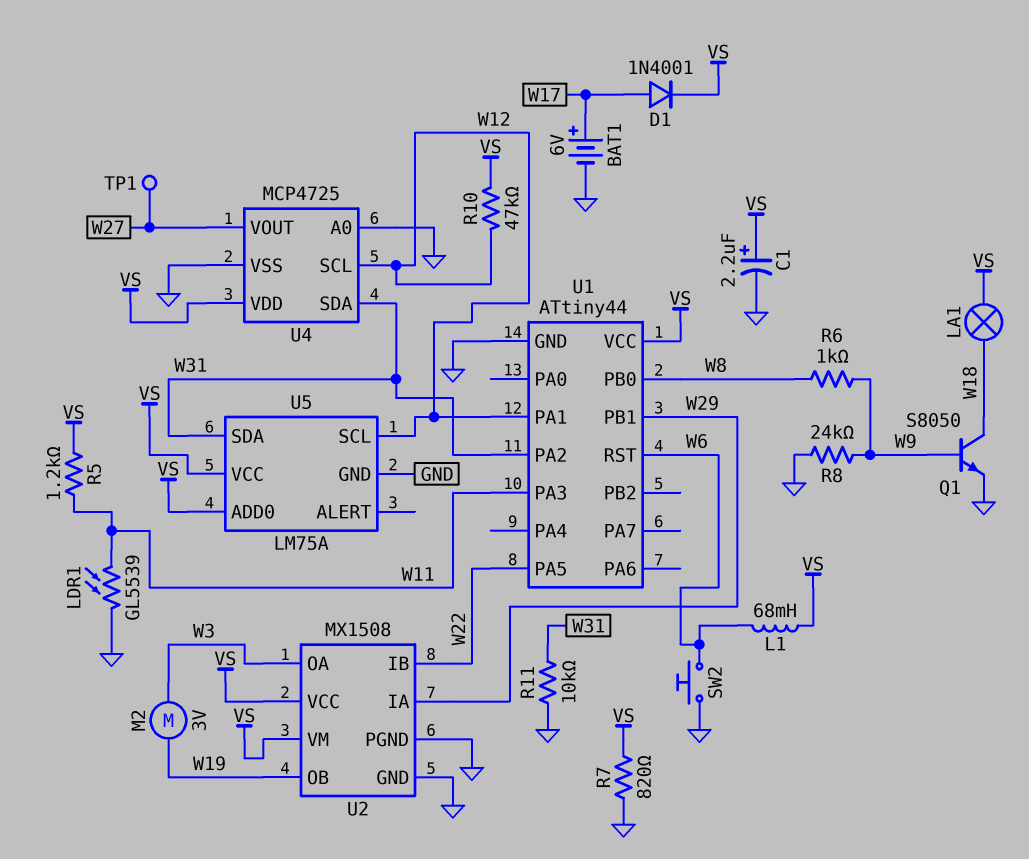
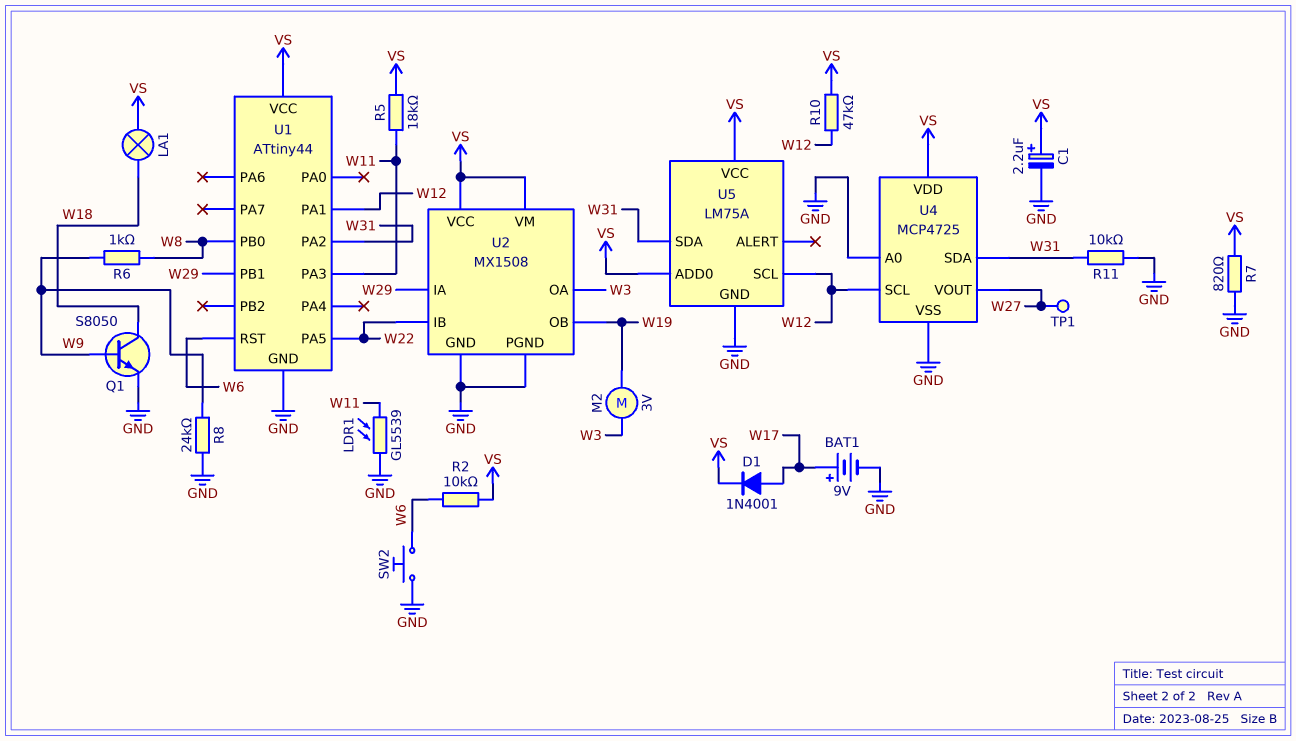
BAT1: 6V (plus W17, minus GND) -> 9V (plus W17, minus GND)
L1: 68mH (VS, W6) -> none
R2: none -> 10k (VS, W6)
R5: 1.2k (VS, W11) -> 18k (VS, W11)

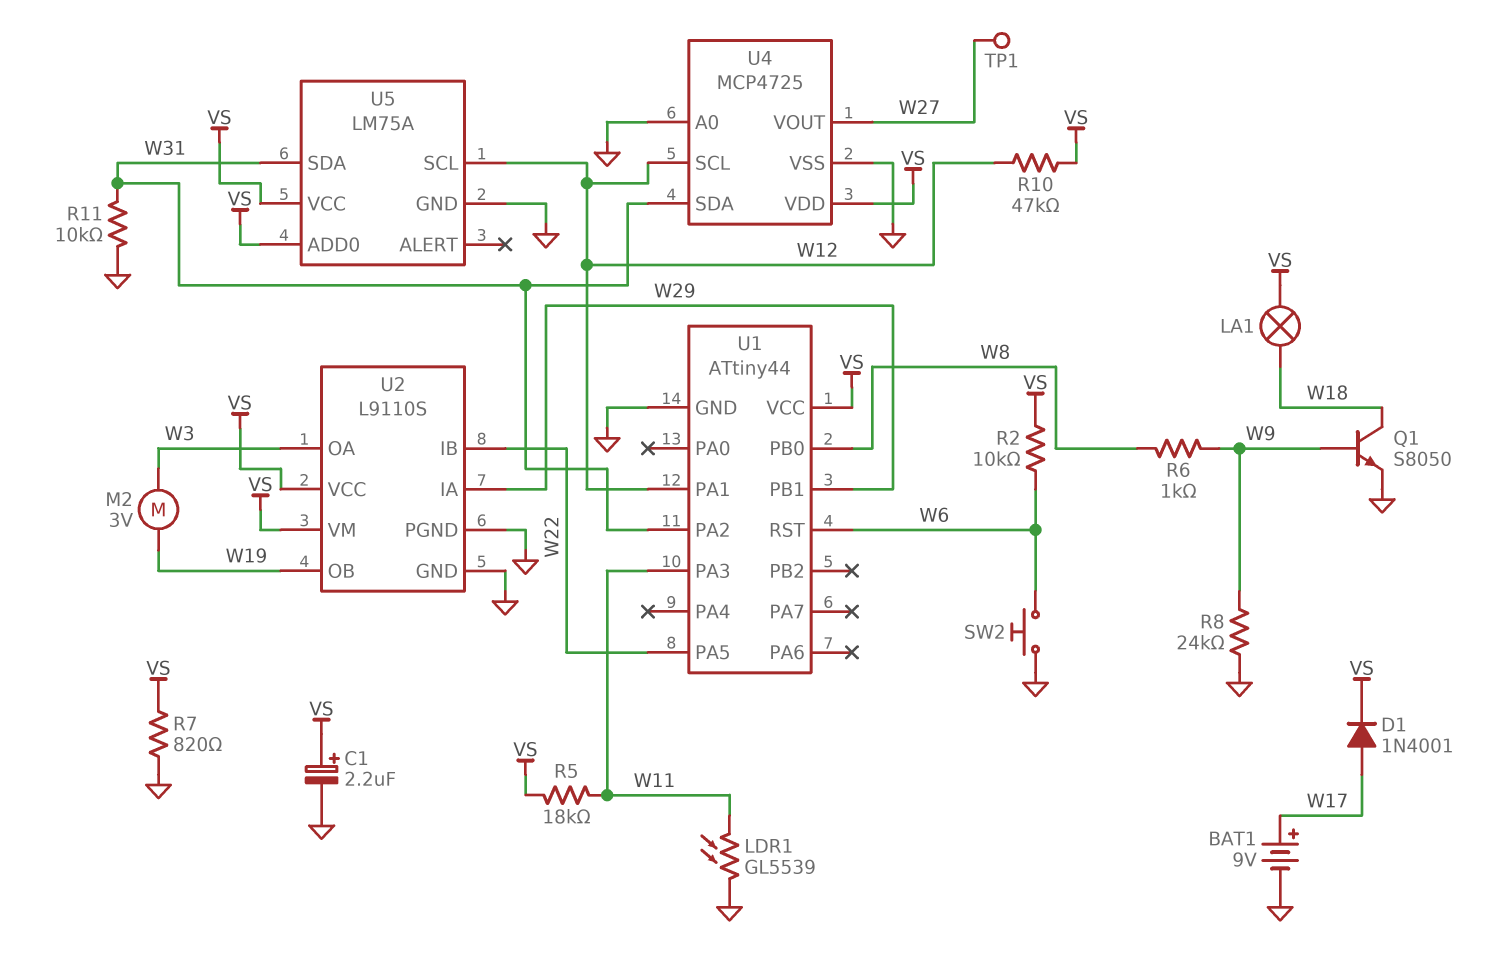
U2: MX1508 -> L9110S

